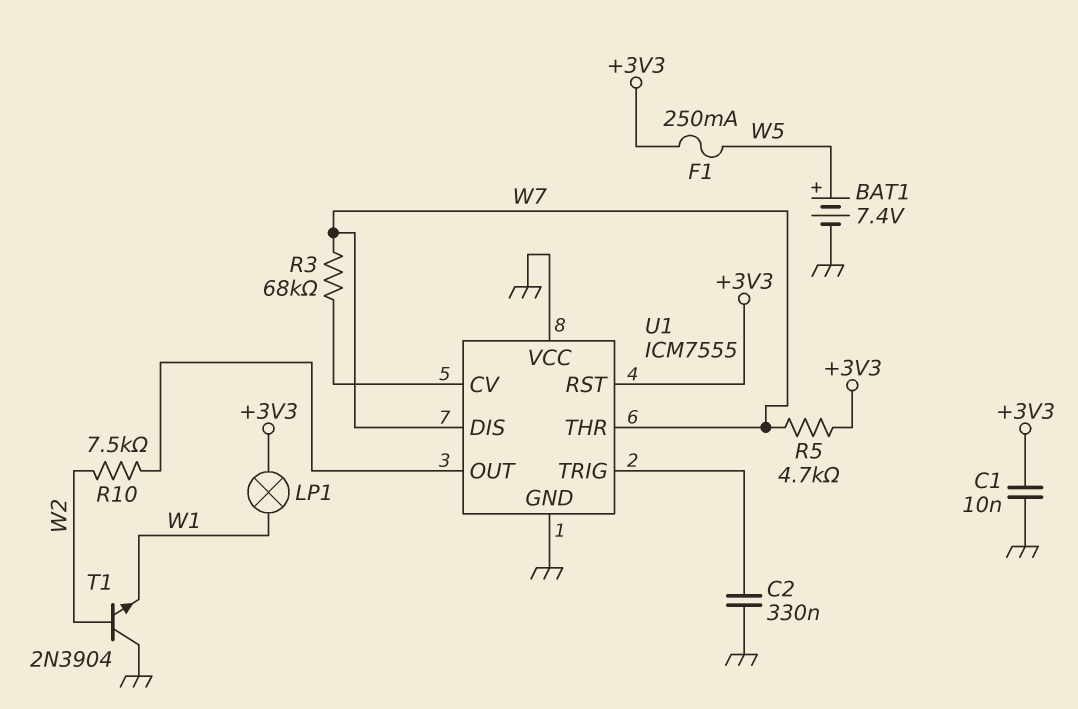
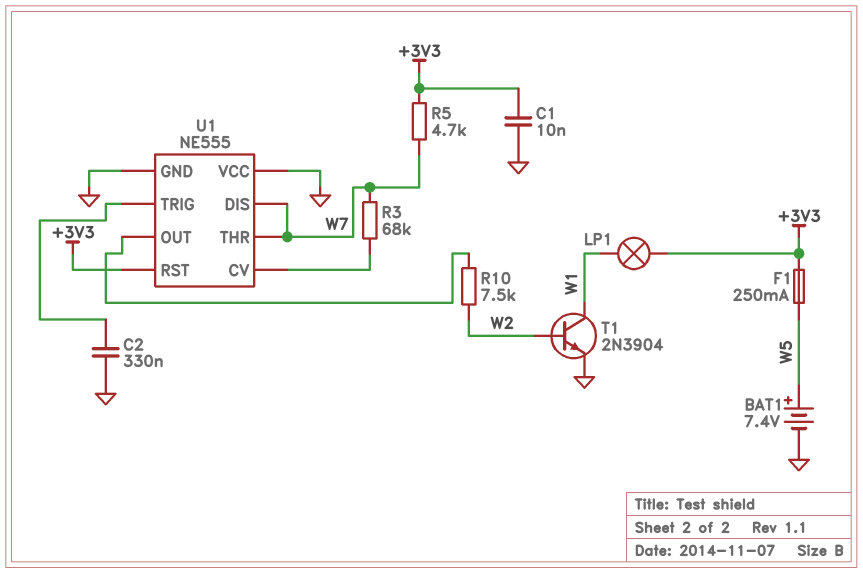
T1: NPN 2N3904 (B W2, C GND, E W1) -> NPN 2N3904 (B W2, C W1, E GND)
U1: ICM7555 -> NE555

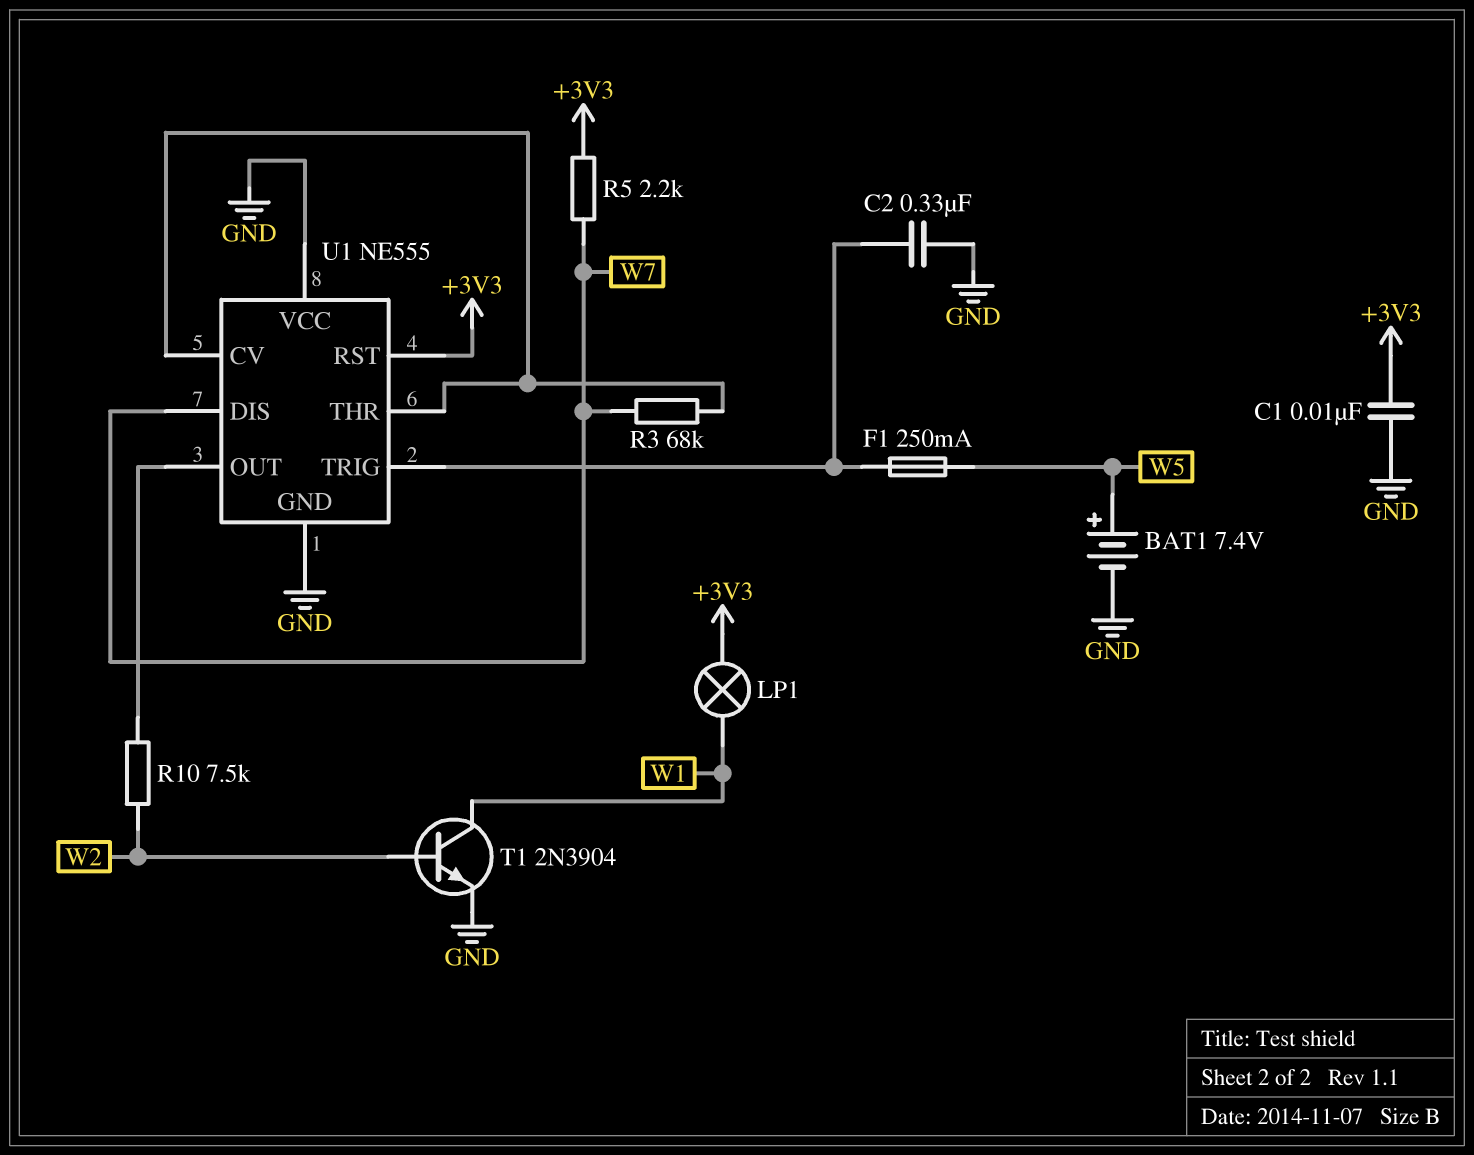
F1: 250mA (+3V3, W5) -> 250mA (U1/TRIG, W5)
R5: 4.7k (+3V3, W7) -> 2.2k (+3V3, W7)
U1 pin THR: W7 -> U1/CV

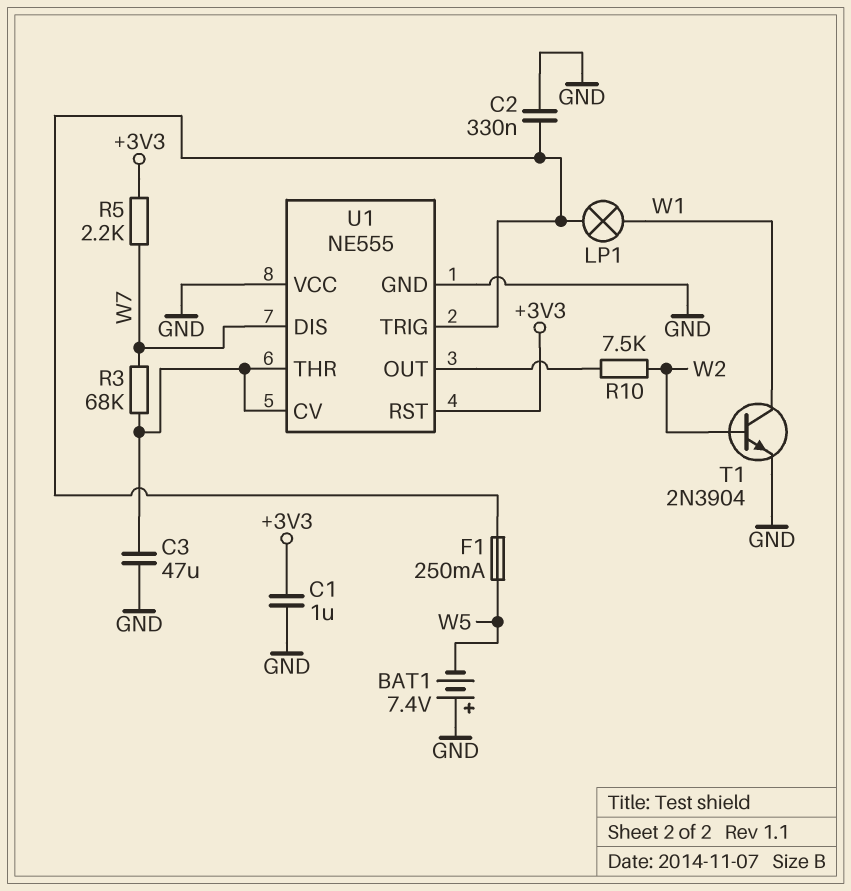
BAT1: 7.4V (plus W5, minus GND) -> 7.4V (plus GND, minus W5)
C1: 10nF (+3V3, GND) -> 1uF (+3V3, GND)
C3: none -> 47uF (GND, U1/CV)
LP1: lamp (+3V3, W1) -> lamp (U1/TRIG, W1)

